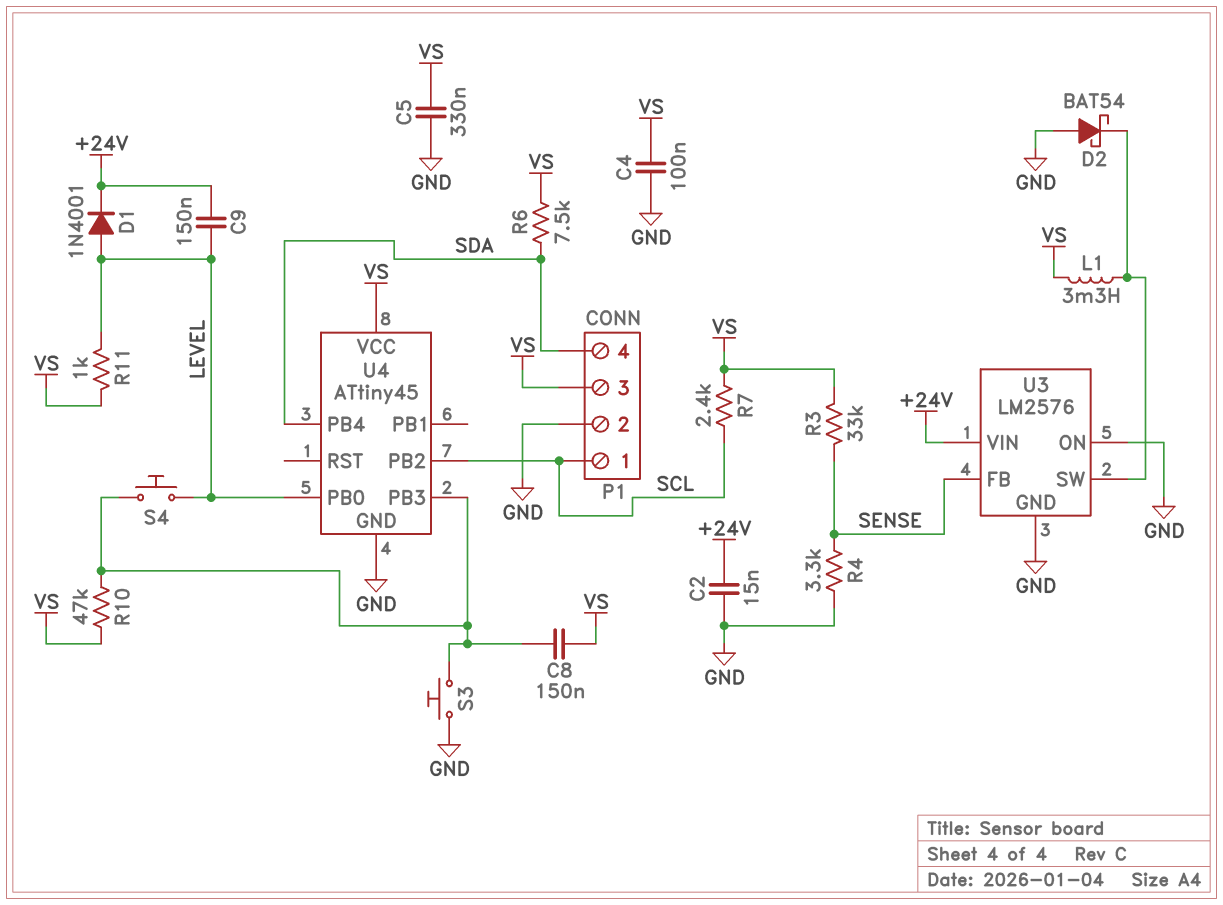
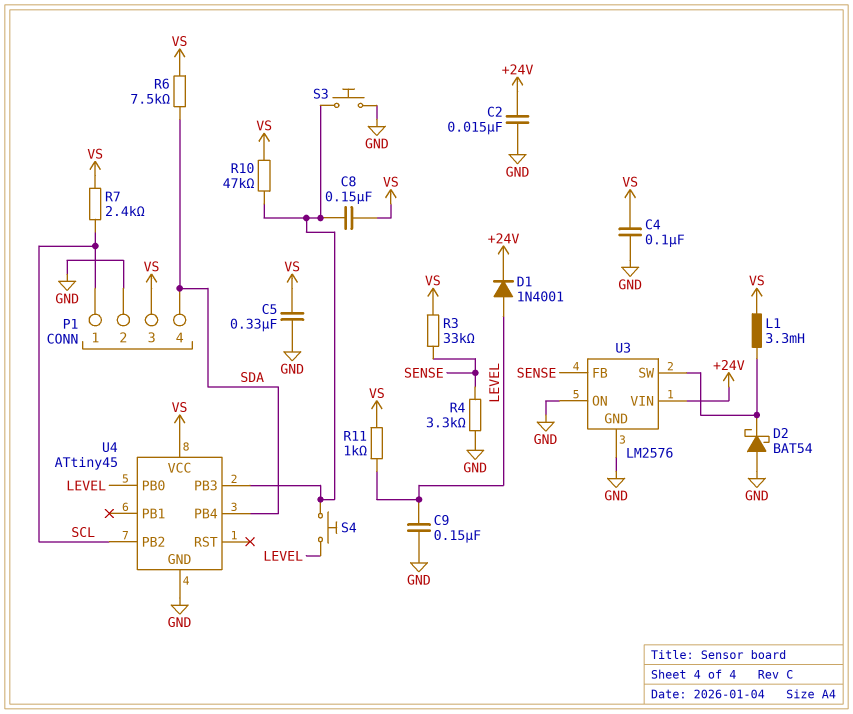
C9: 150nF (+24V, LEVEL) -> 150nF (GND, LEVEL)

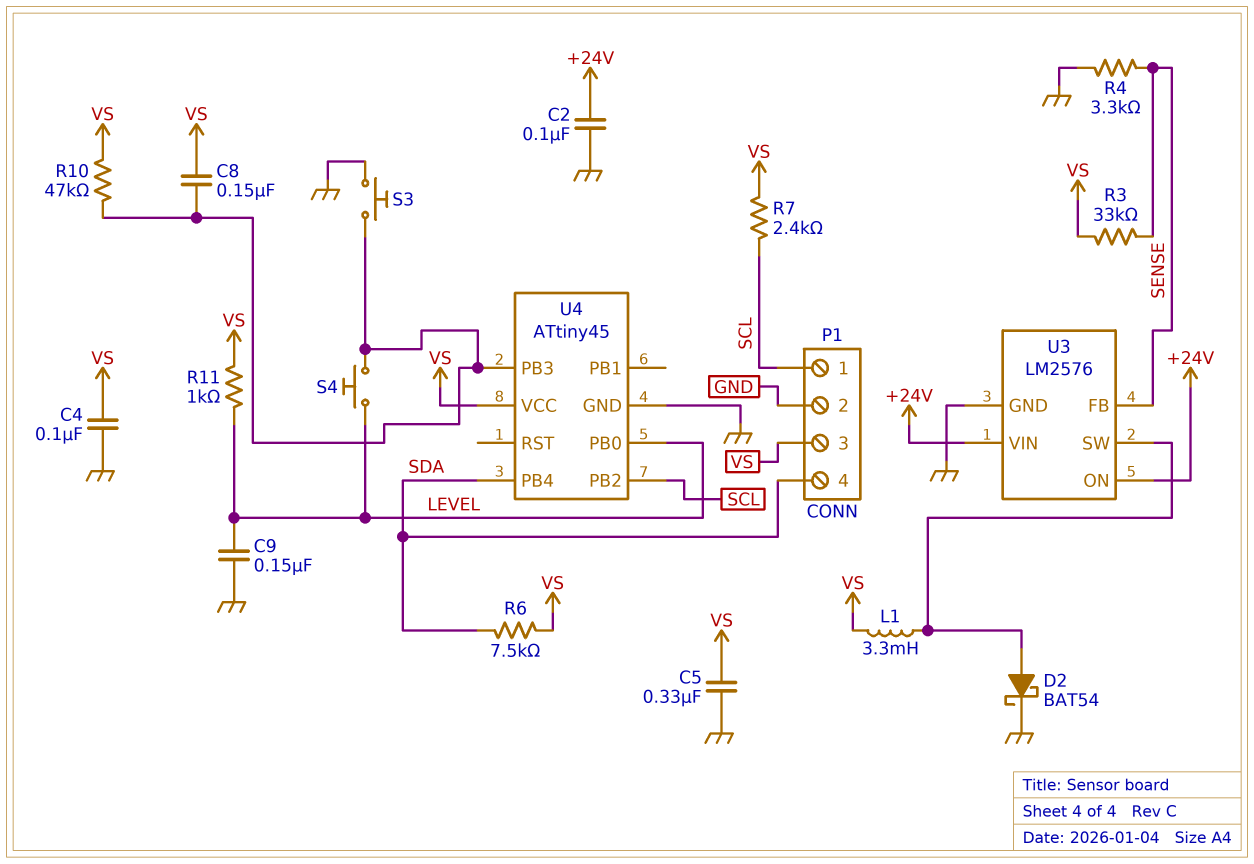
C2: 15nF (+24V, GND) -> 100nF (+24V, GND)
D1: diode 1N4001 (A LEVEL, K +24V) -> none
D2: schottky BAT54 (A GND, K U3/SW) -> schottky BAT54 (A U3/SW, K GND)
U3 pin ON: GND -> +24V

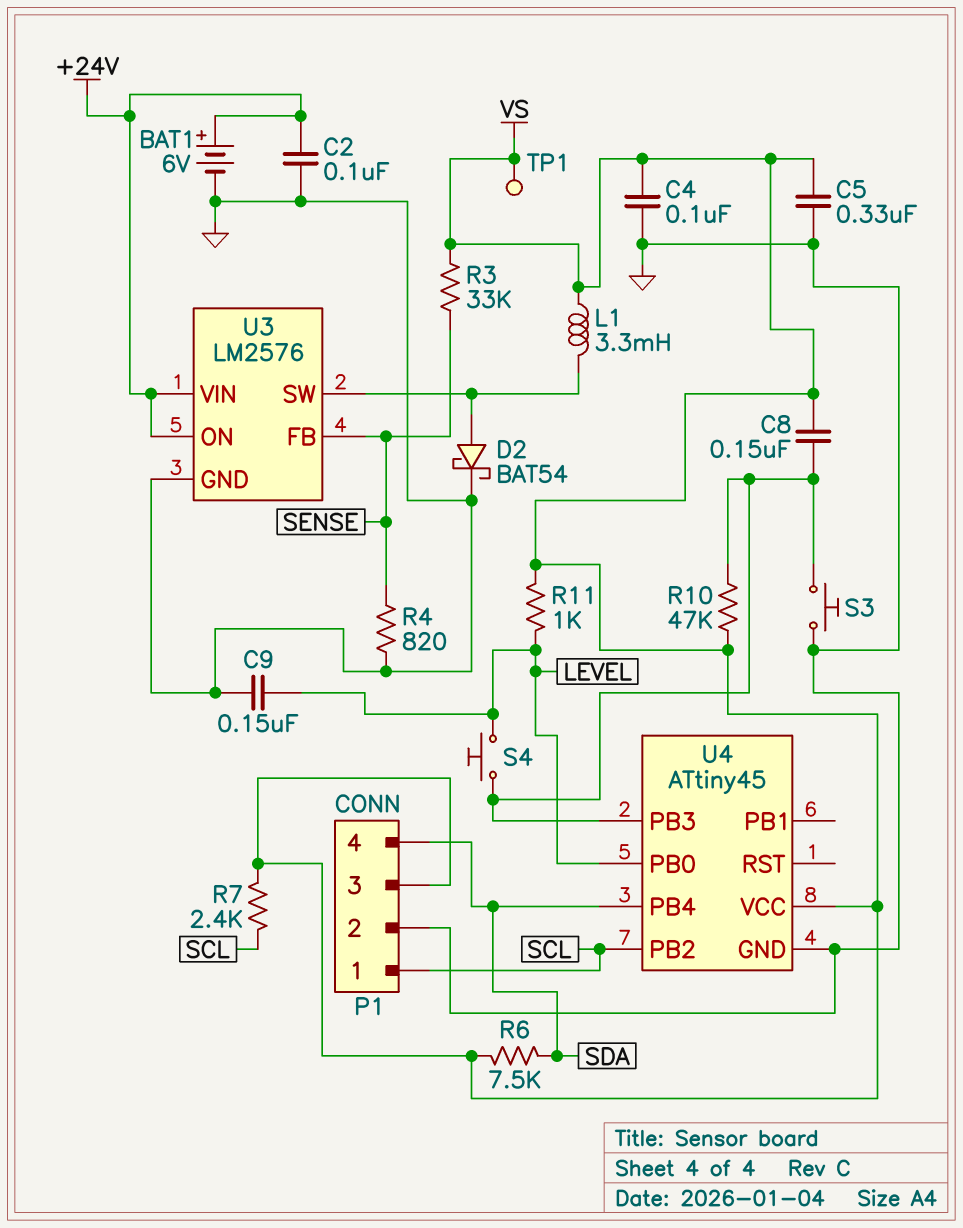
BAT1: none -> 6V (plus +24V, minus GND)
R4: 3.3k (GND, SENSE) -> 820 (GND, SENSE)
TP1: none -> test point (VS)

